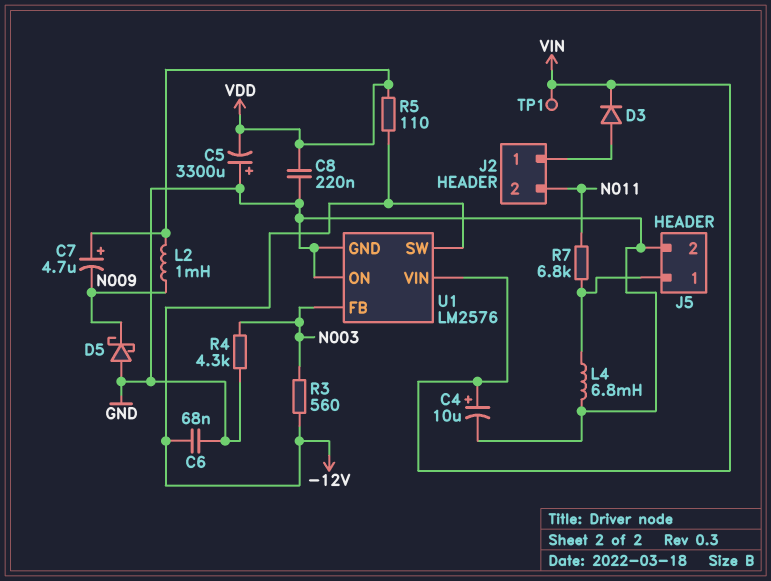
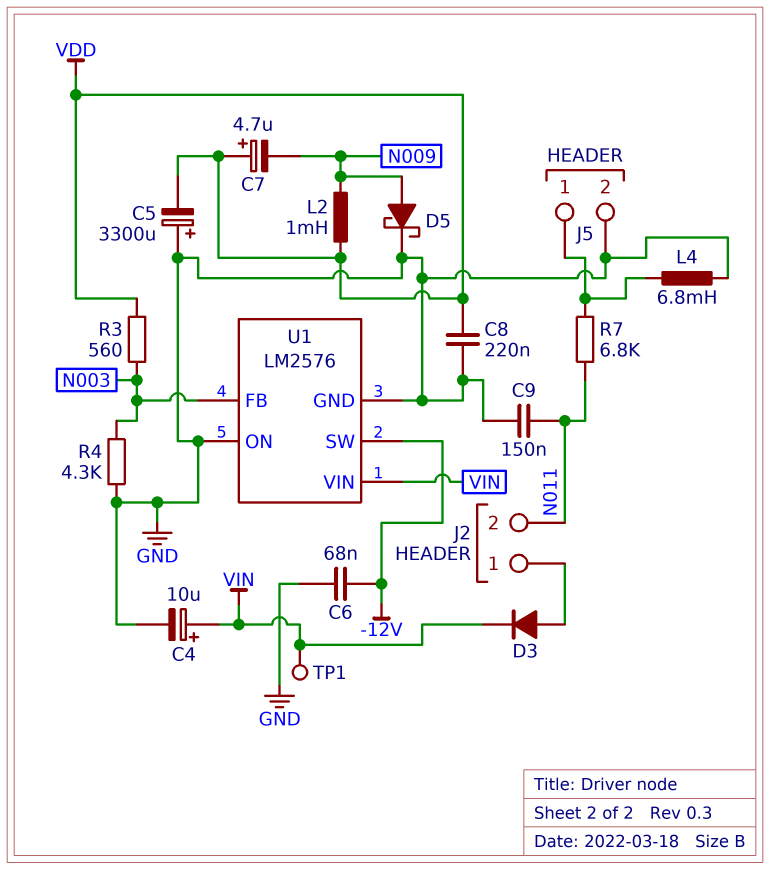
C9: none -> 150nF (GND, N011)
D5: schottky (A GND, K N009) -> schottky (A N009, K GND)
R3: 560 (-12V, N003) -> 560 (N003, VDD)
R5: 110 (-12V, VDD) -> none

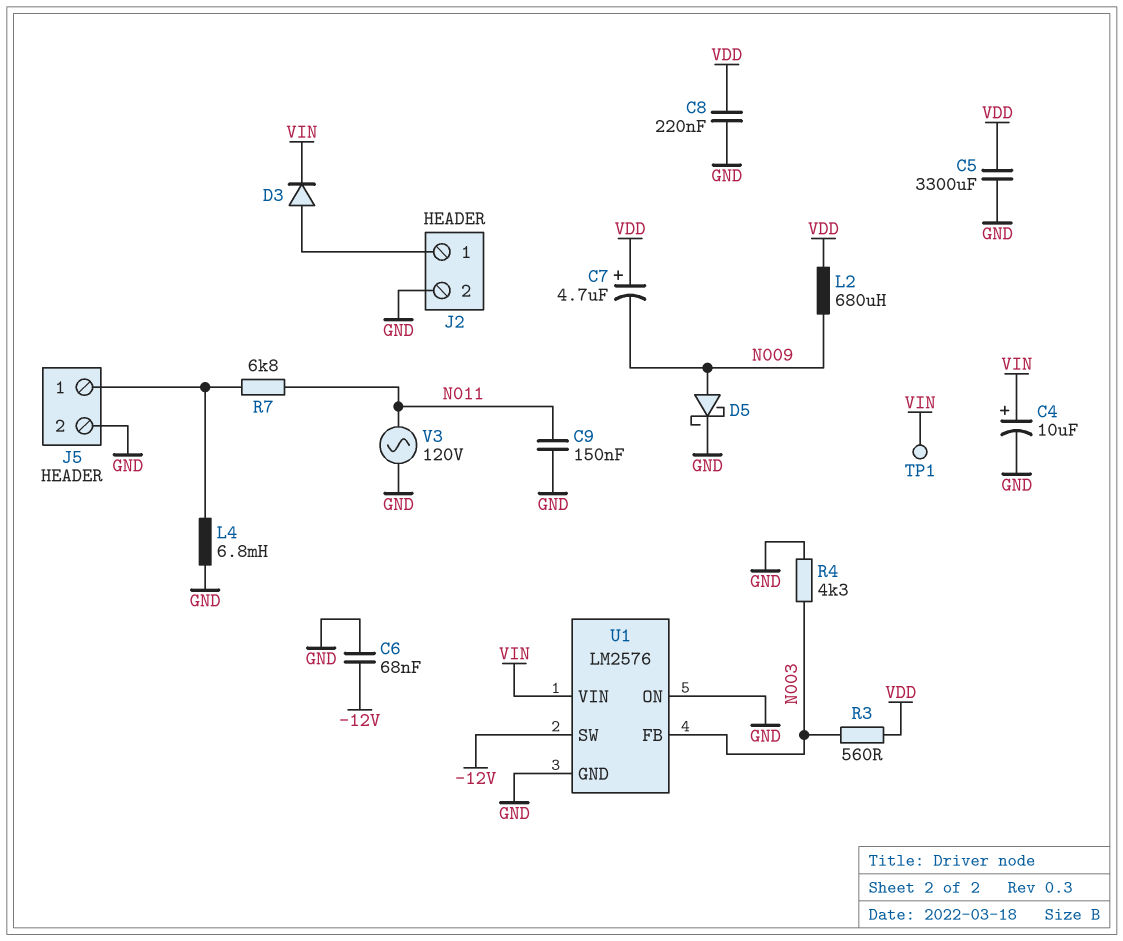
C5: 3300uF (plus GND, minus VDD) -> 3300uF (GND, VDD)
J2 pin 2: N011 -> GND
L2: 1mH (N009, VDD) -> 680uH (N009, VDD)
V3: none -> AC 120V (GND, N011)

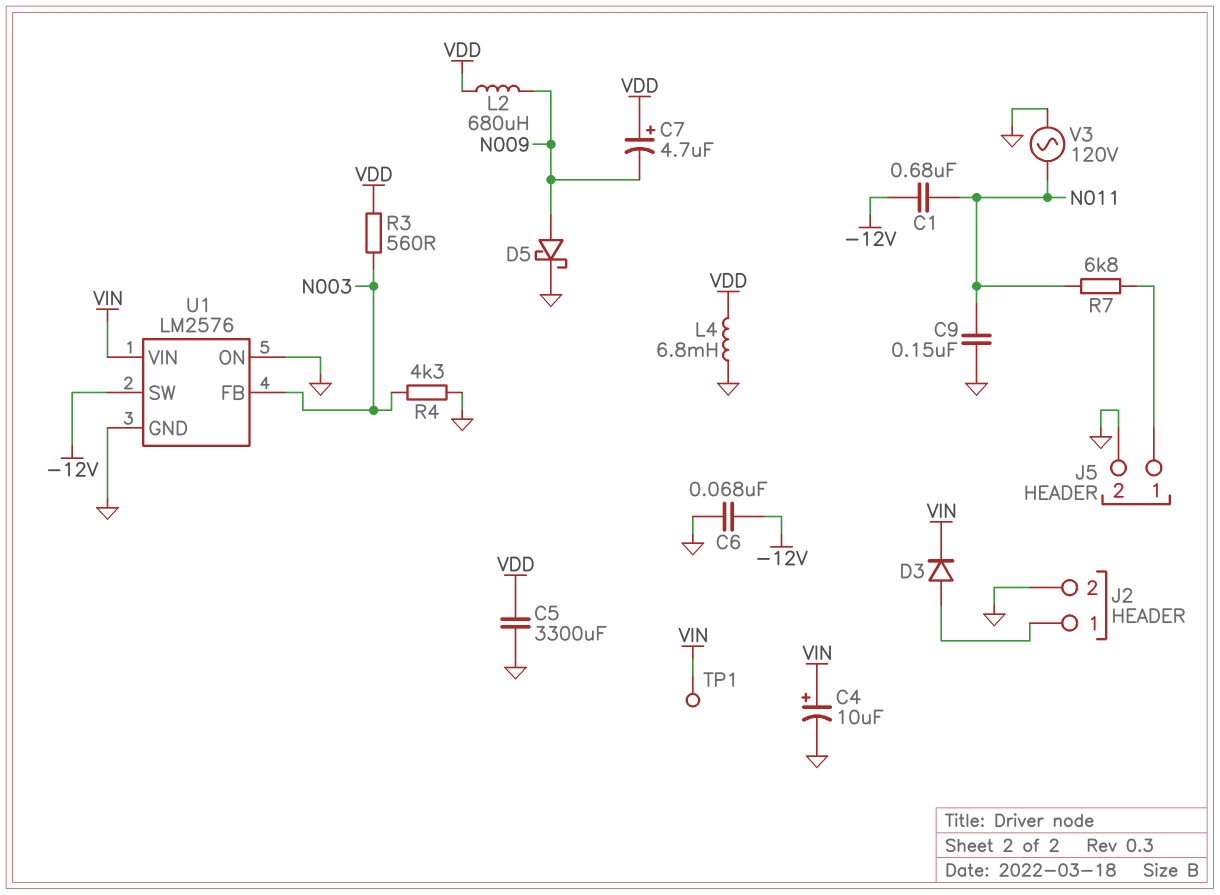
C1: none -> 680nF (-12V, N011)
C8: 220nF (GND, VDD) -> none
L4: 6.8mH (GND, J5/1) -> 6.8mH (GND, VDD)

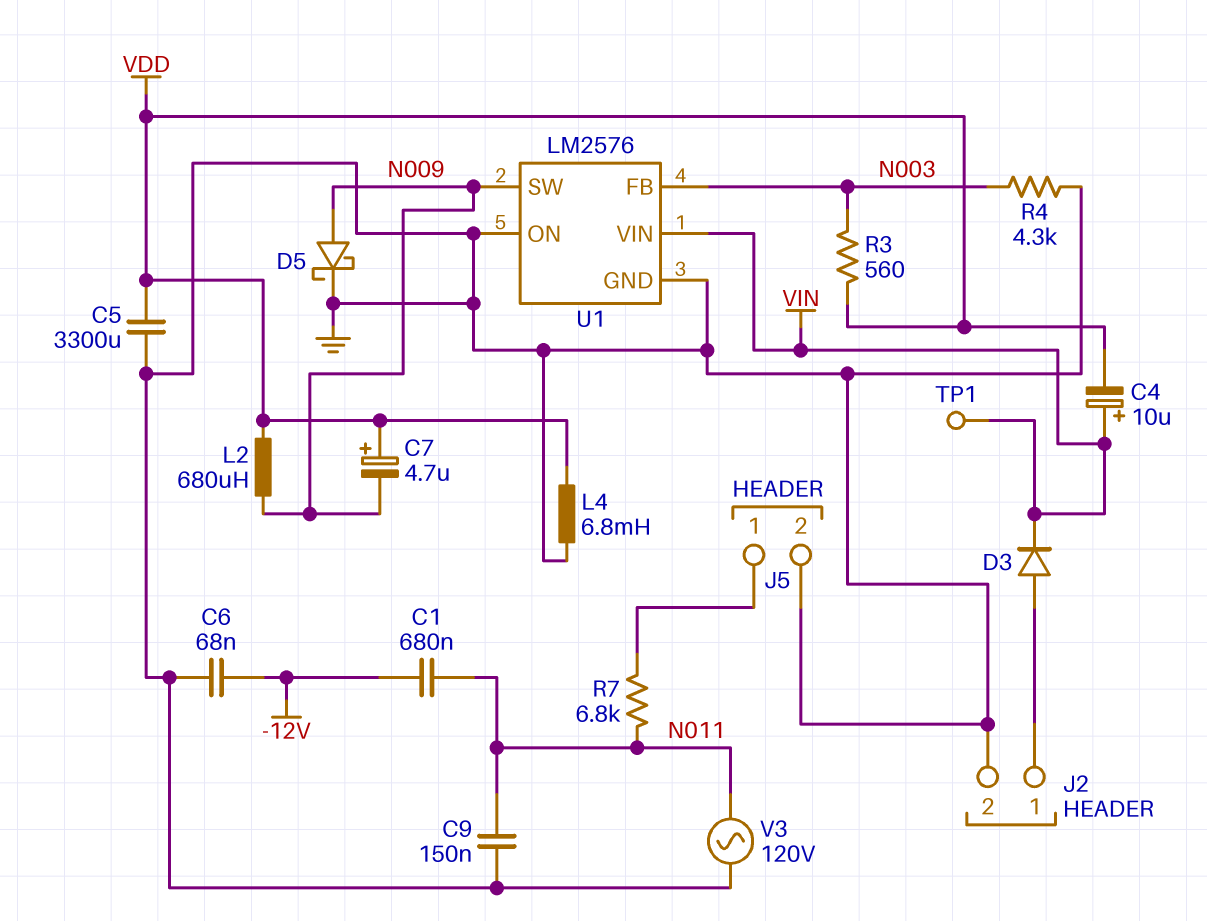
C4: 10uF (plus VIN, minus GND) -> 10uF (plus VIN, minus VDD)
U1 pin SW: -12V -> N009

